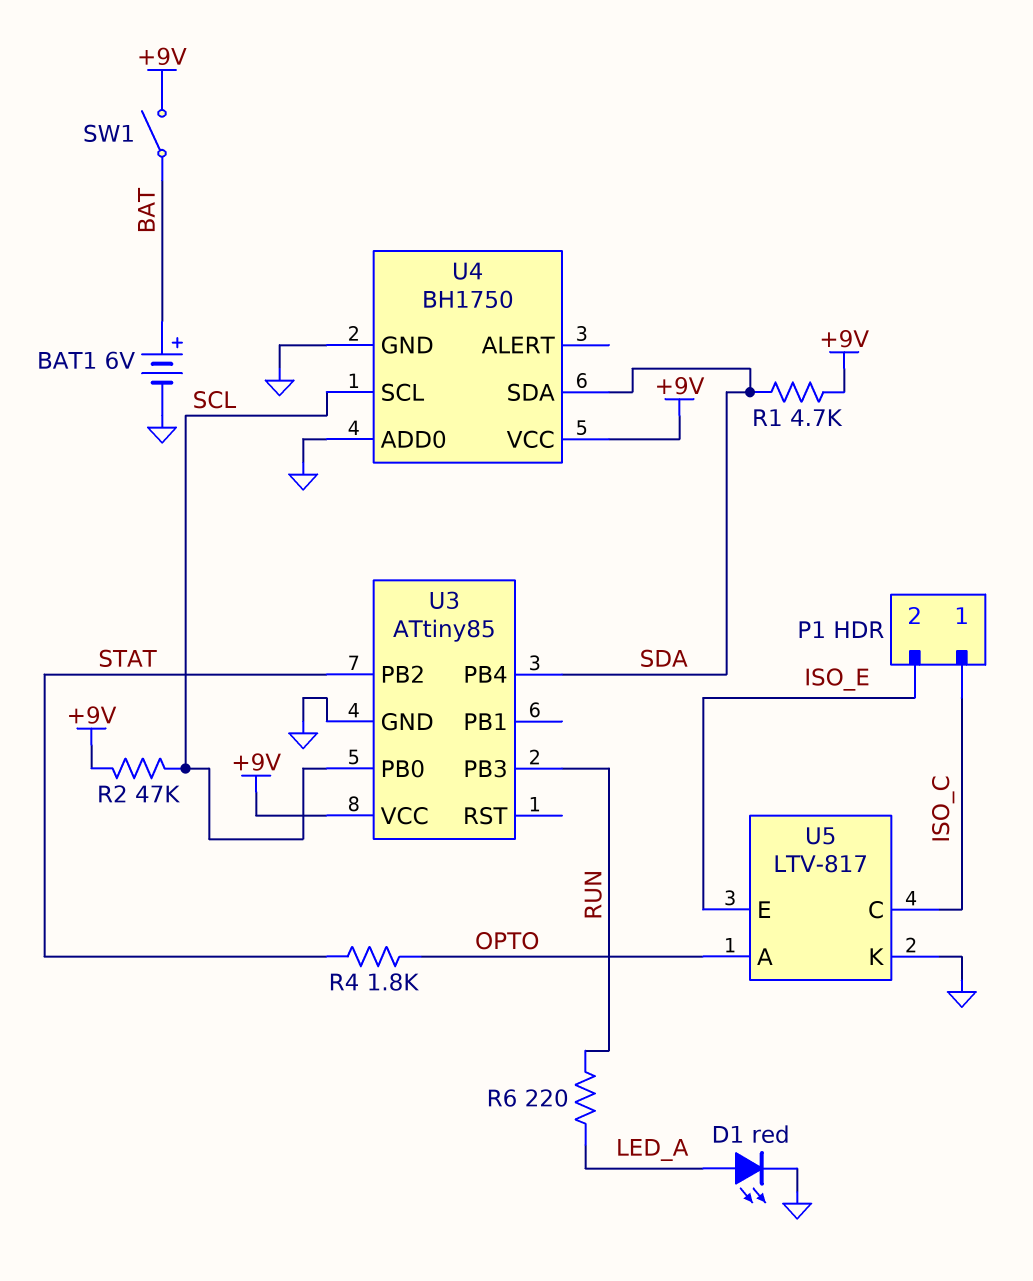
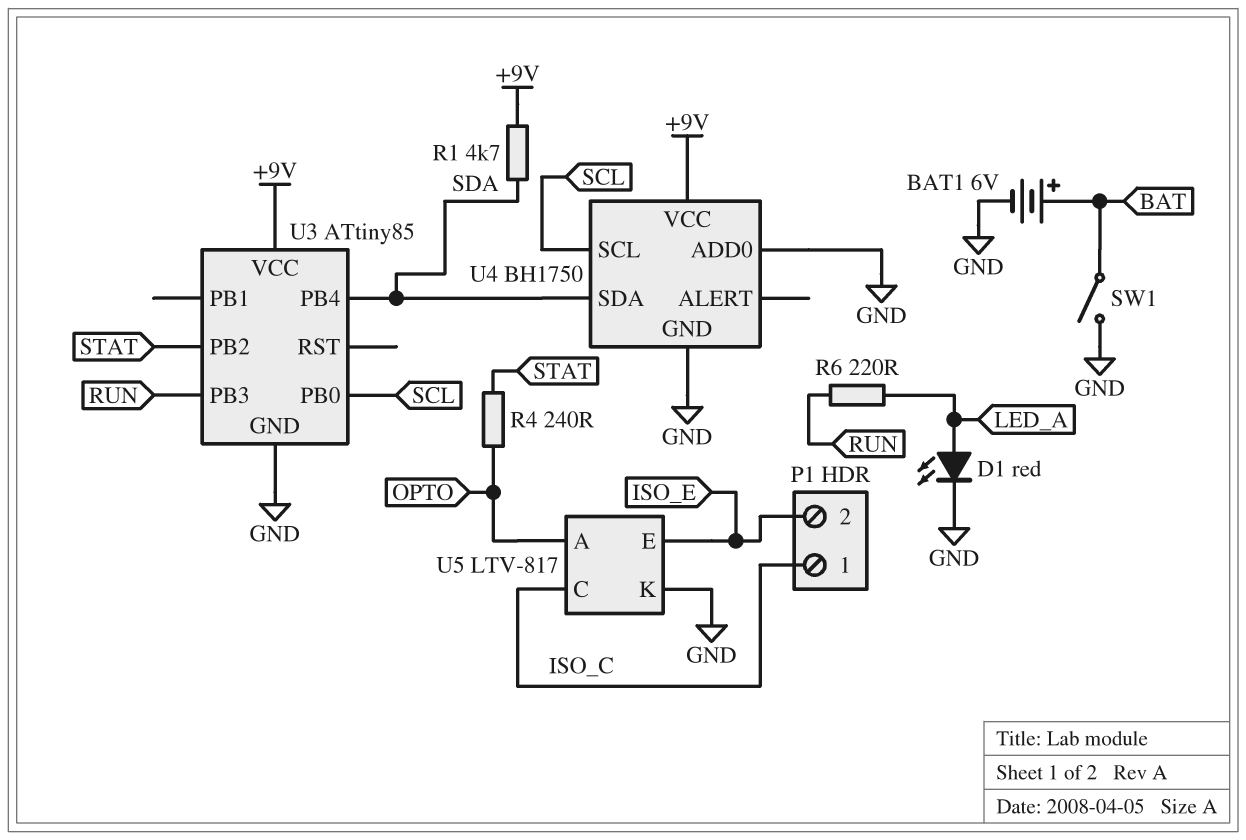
R2: 47k (+9V, SCL) -> none
R4: 1.8k (OPTO, STAT) -> 240 (OPTO, STAT)
SW1: switch (+9V, BAT) -> switch (BAT, GND)

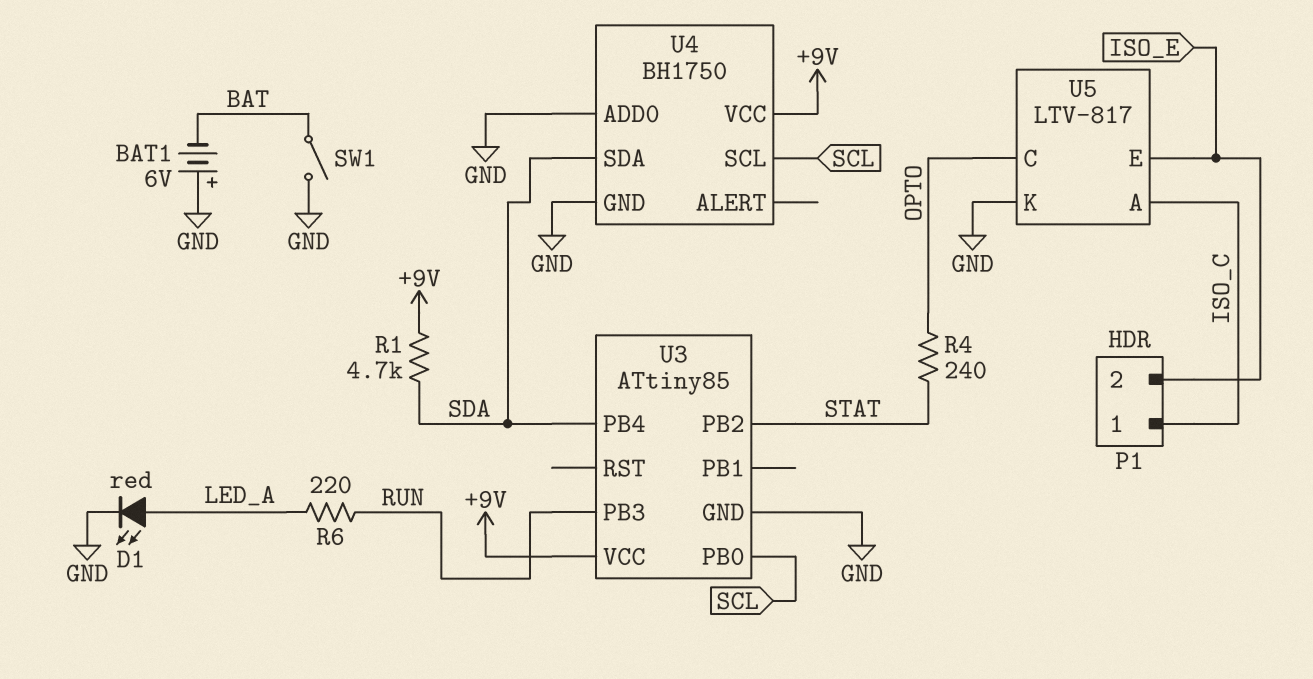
BAT1: 6V (plus BAT, minus GND) -> 6V (plus GND, minus BAT)
U5 pin A: OPTO -> ISO_C
U5 pin C: ISO_C -> OPTO

